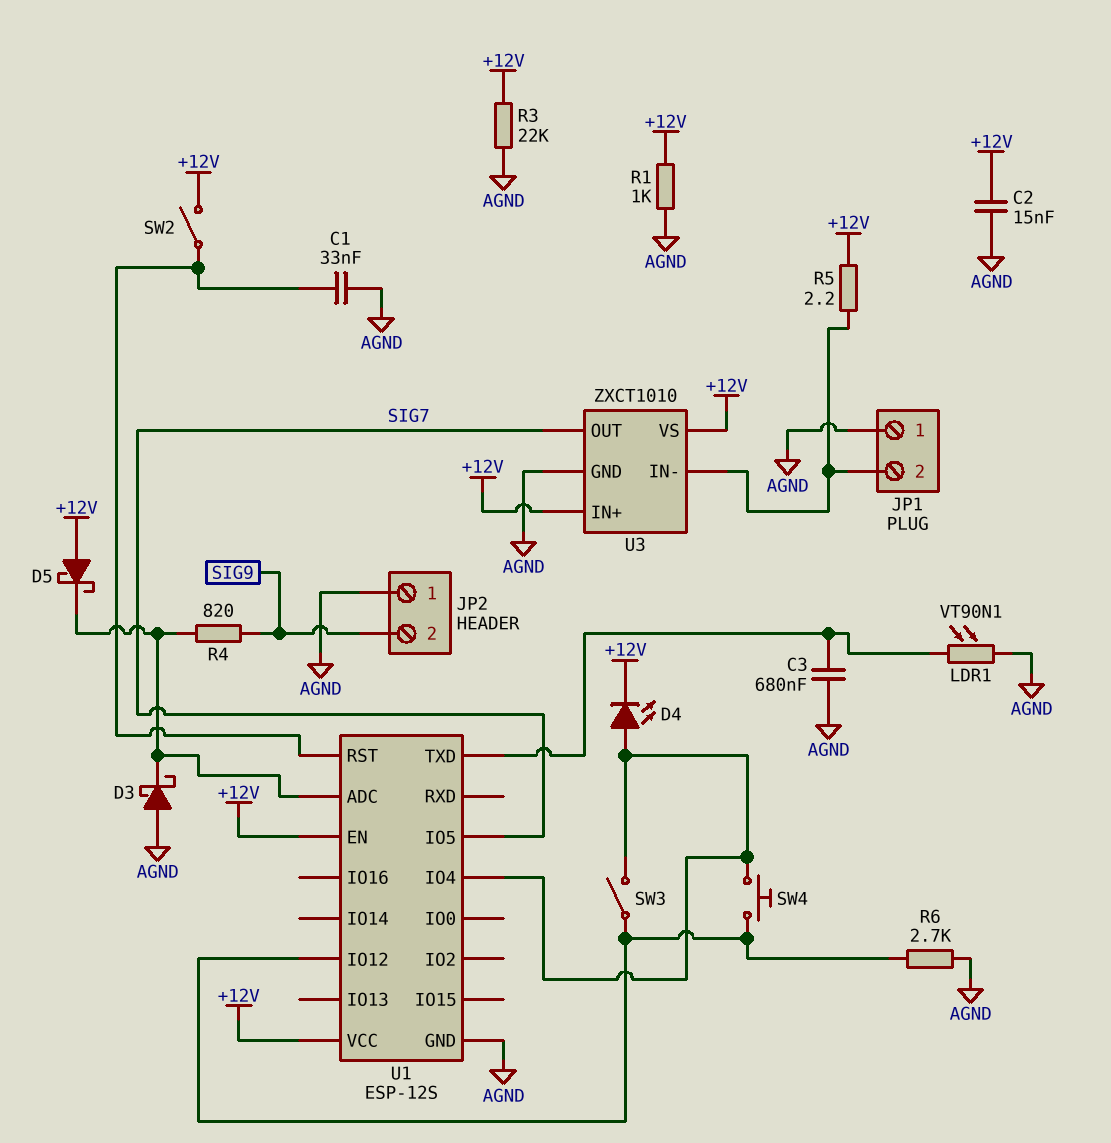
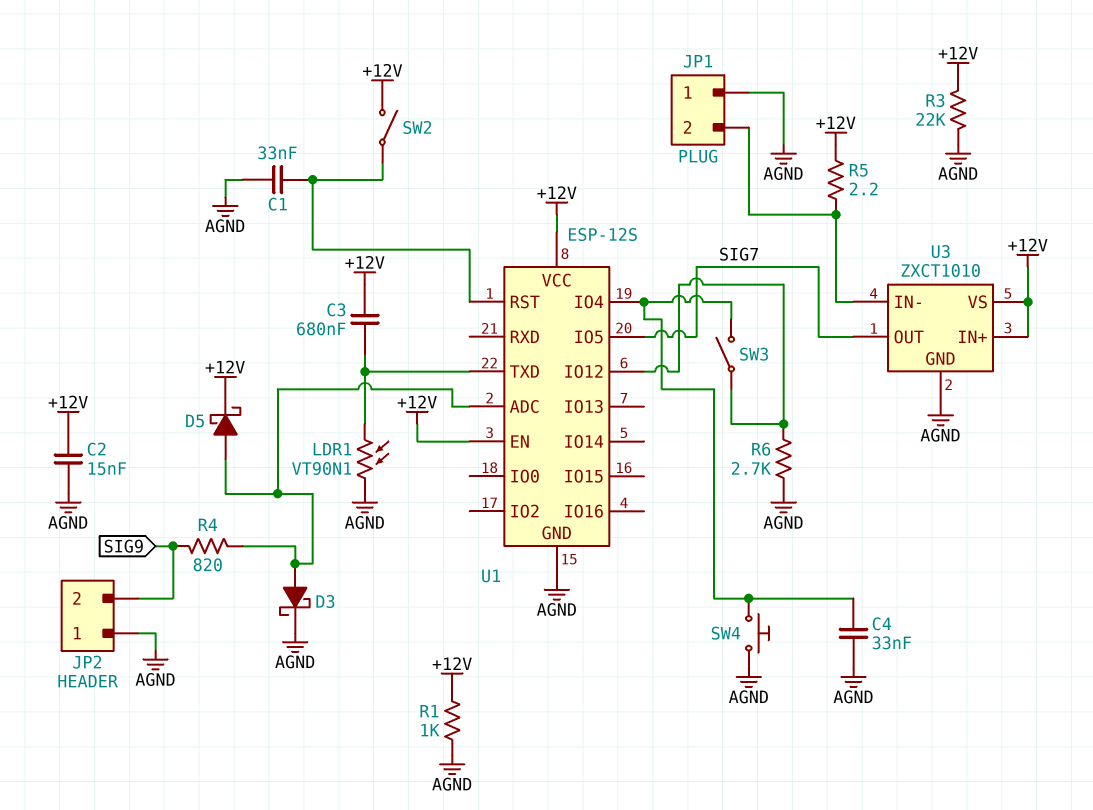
C3: 680nF (AGND, U1/TXD) -> 680nF (+12V, U1/TXD)
C4: none -> 33nF (AGND, U1/IO4)
D3: schottky (A AGND, K U1/ADC) -> schottky (A U1/ADC, K AGND)
D4: LED (A U1/IO4, K +12V) -> none
D5: schottky (A +12V, K U1/ADC) -> schottky (A U1/ADC, K +12V)
SW4: button (U1/IO4, U1/IO12) -> button (AGND, U1/IO4)

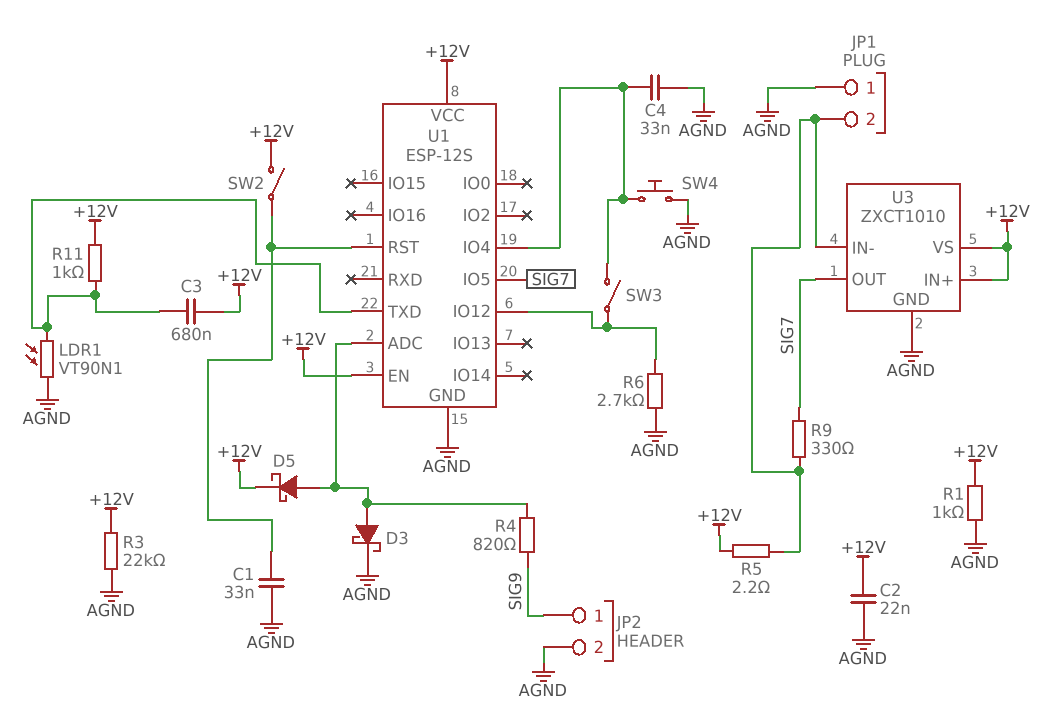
C2: 15nF (+12V, AGND) -> 22nF (+12V, AGND)
JP2 pin 1: AGND -> SIG9
JP2 pin 2: SIG9 -> AGND
R9: none -> 330 (JP1/2, SIG7)
R11: none -> 1k (+12V, U1/TXD)

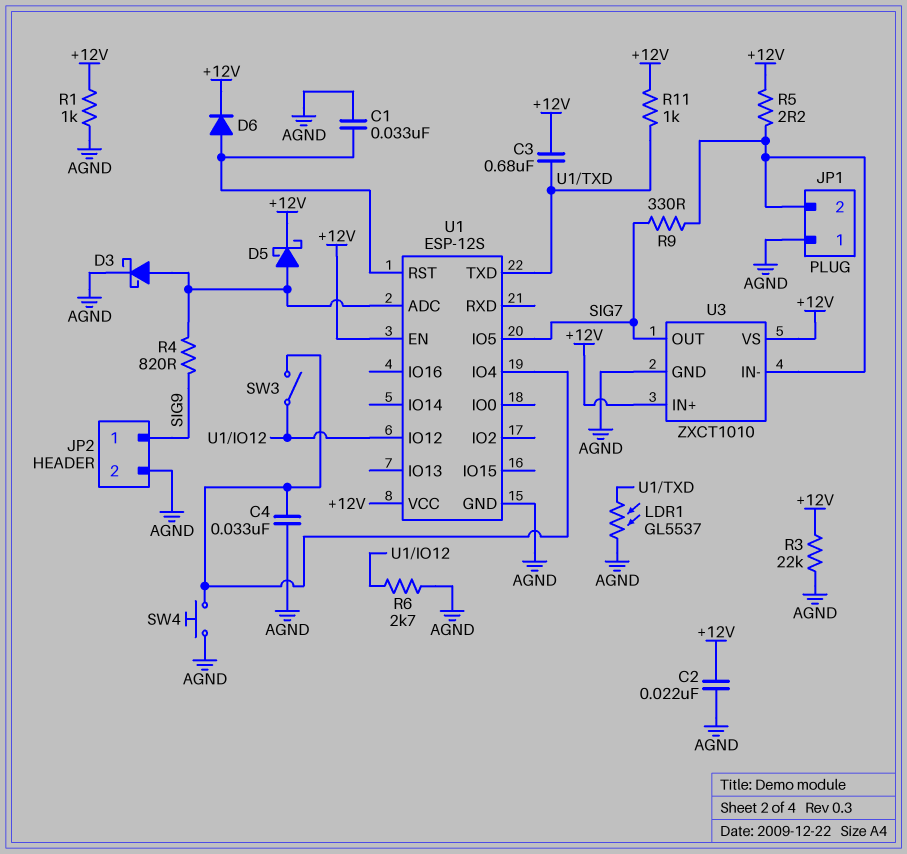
D6: none -> diode (A U1/RST, K +12V)
LDR1: VT90N1 (AGND, U1/TXD) -> GL5537 (AGND, U1/TXD)
SW2: switch (+12V, U1/RST) -> none

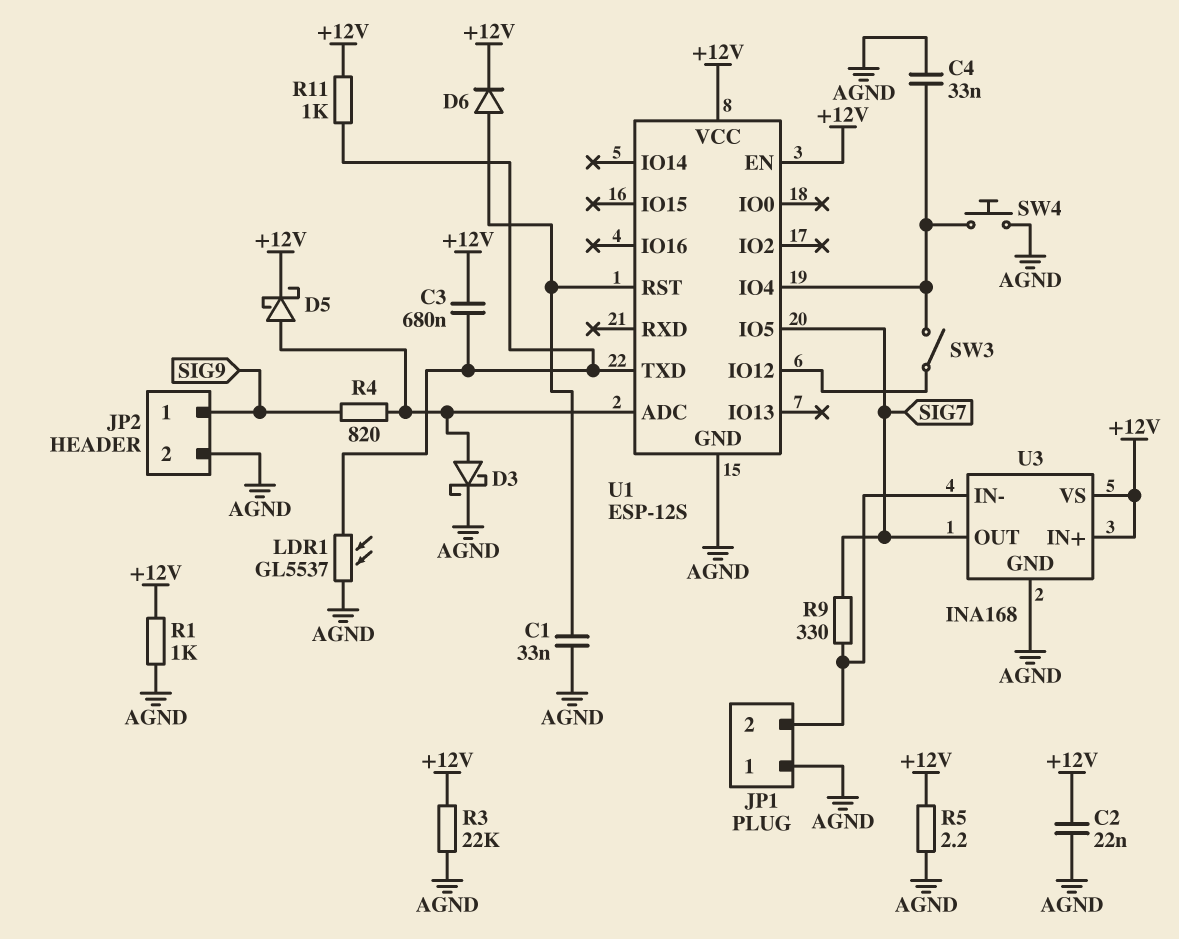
R5: 2.2 (+12V, JP1/2) -> 2.2 (+12V, AGND)
R6: 2.7k (AGND, U1/IO12) -> none
U3: ZXCT1010 -> INA168

